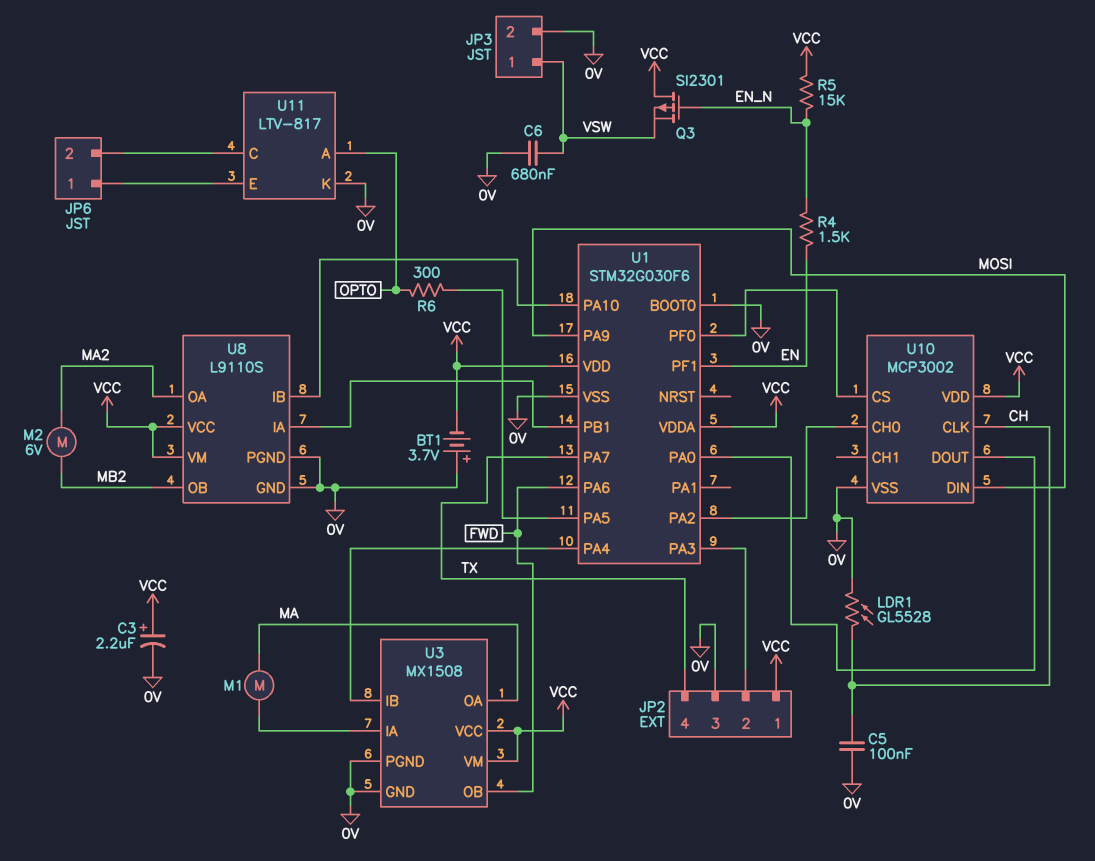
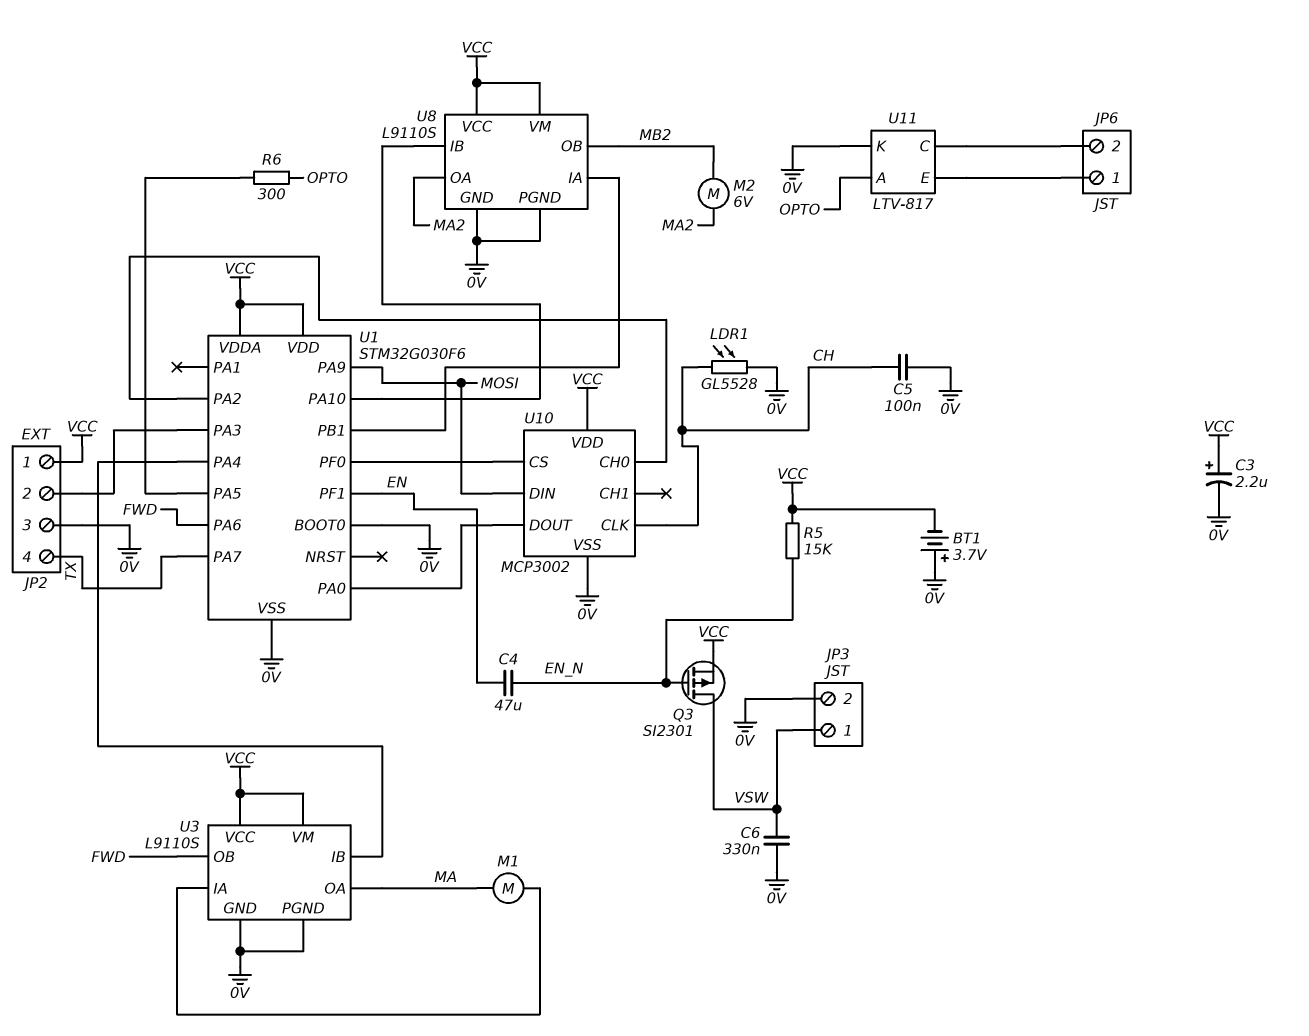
C4: none -> 47uF (EN, EN_N)
C6: 680nF (0V, VSW) -> 330nF (0V, VSW)
Q3: PMOS SI2301 (G EN_N, D VCC, S VSW) -> PMOS SI2301 (G EN_N, D VSW, S VCC)
R4: 1.5k (EN, EN_N) -> none
U3: MX1508 -> L9110S

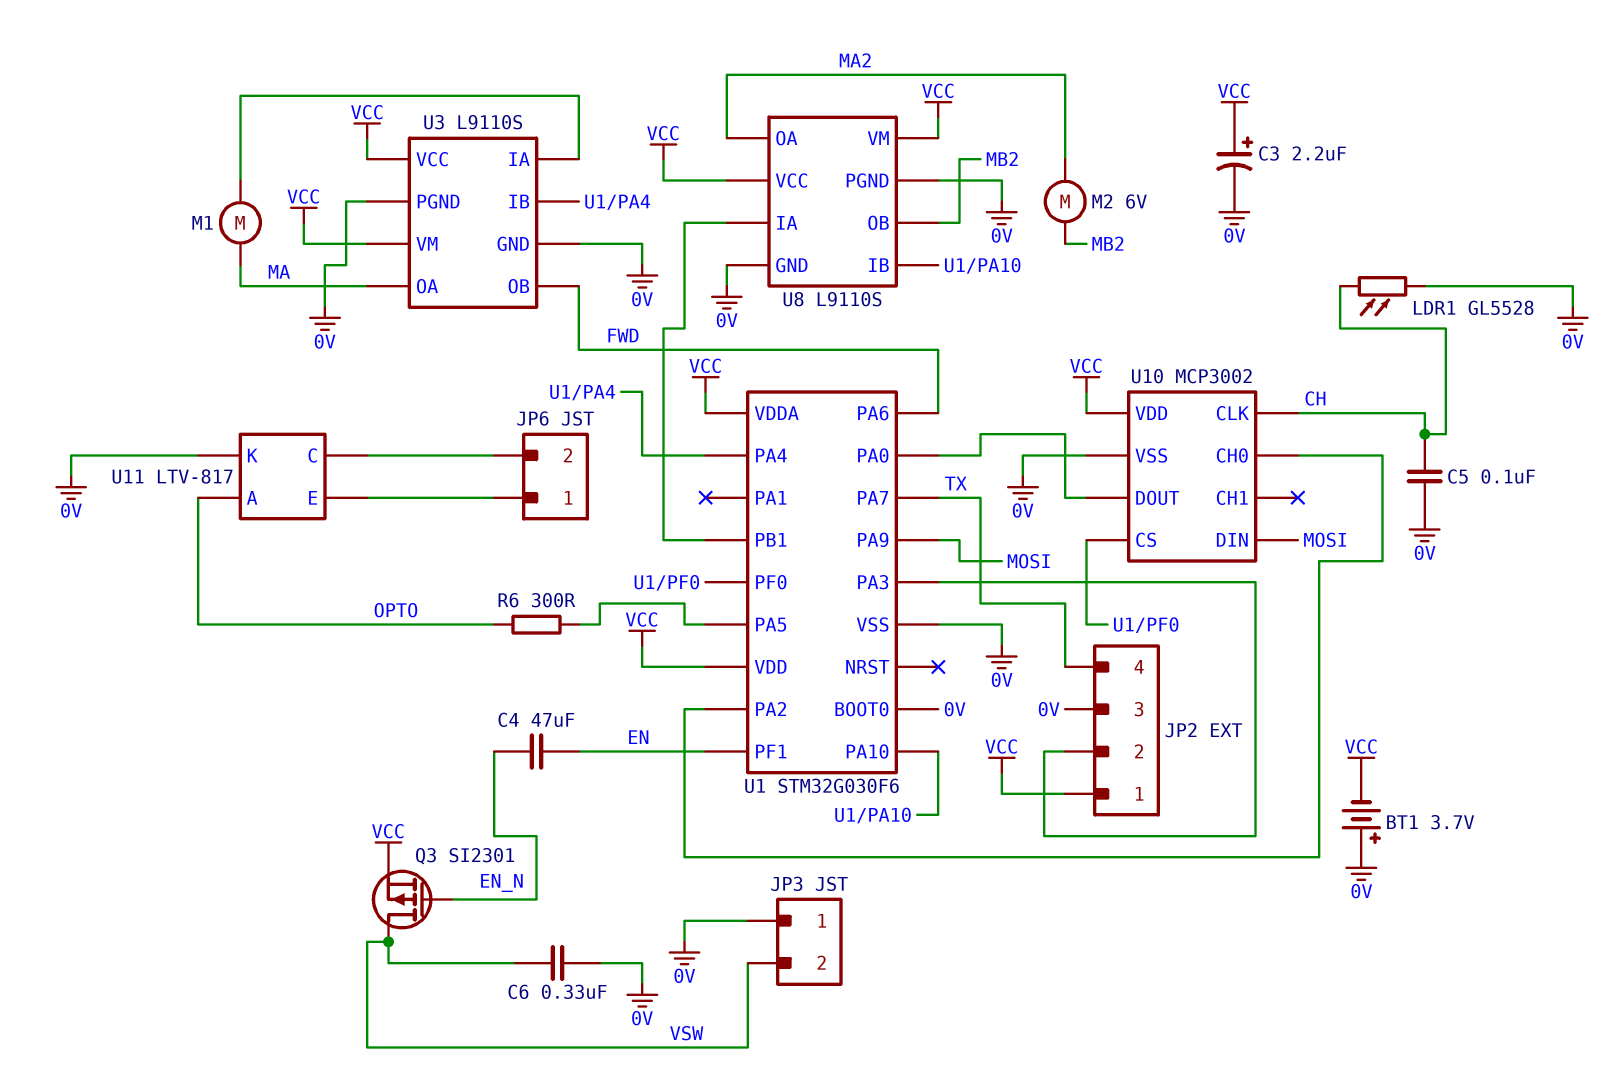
JP3 pin 1: VSW -> 0V
JP3 pin 2: 0V -> VSW
R5: 15k (EN_N, VCC) -> none

